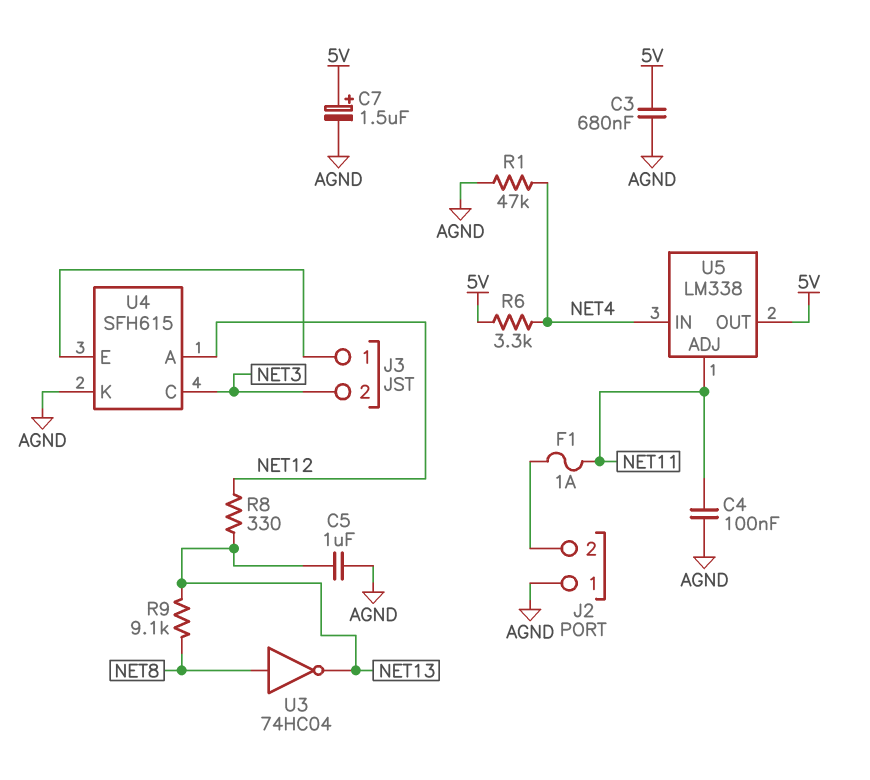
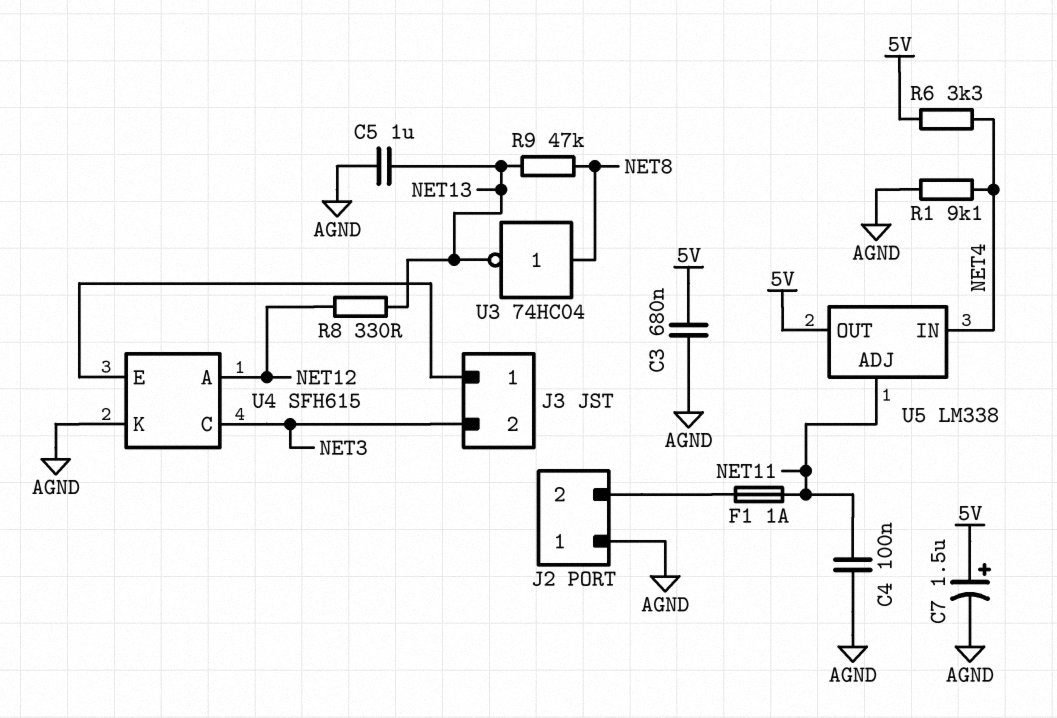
R1: 47k (AGND, NET4) -> 9.1k (AGND, NET4)
R9: 9.1k (NET8, NET13) -> 47k (NET8, NET13)

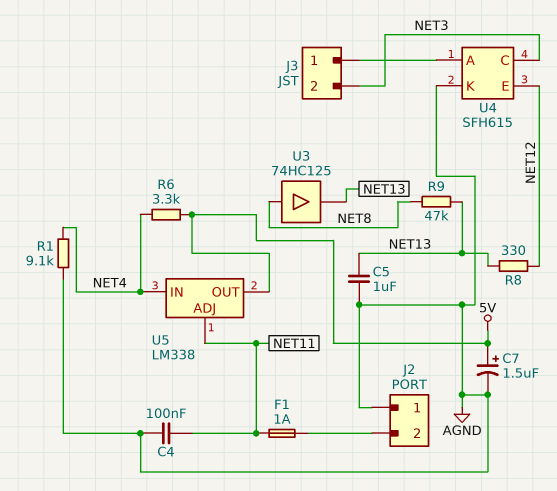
C3: 680nF (5V, AGND) -> none
U3: NOT 74HC04 (in NET8, out NET13) -> buffer 74HC125 (in NET8, out NET13)
U4 pin A: NET12 -> J3/1
U4 pin E: J3/1 -> NET12

